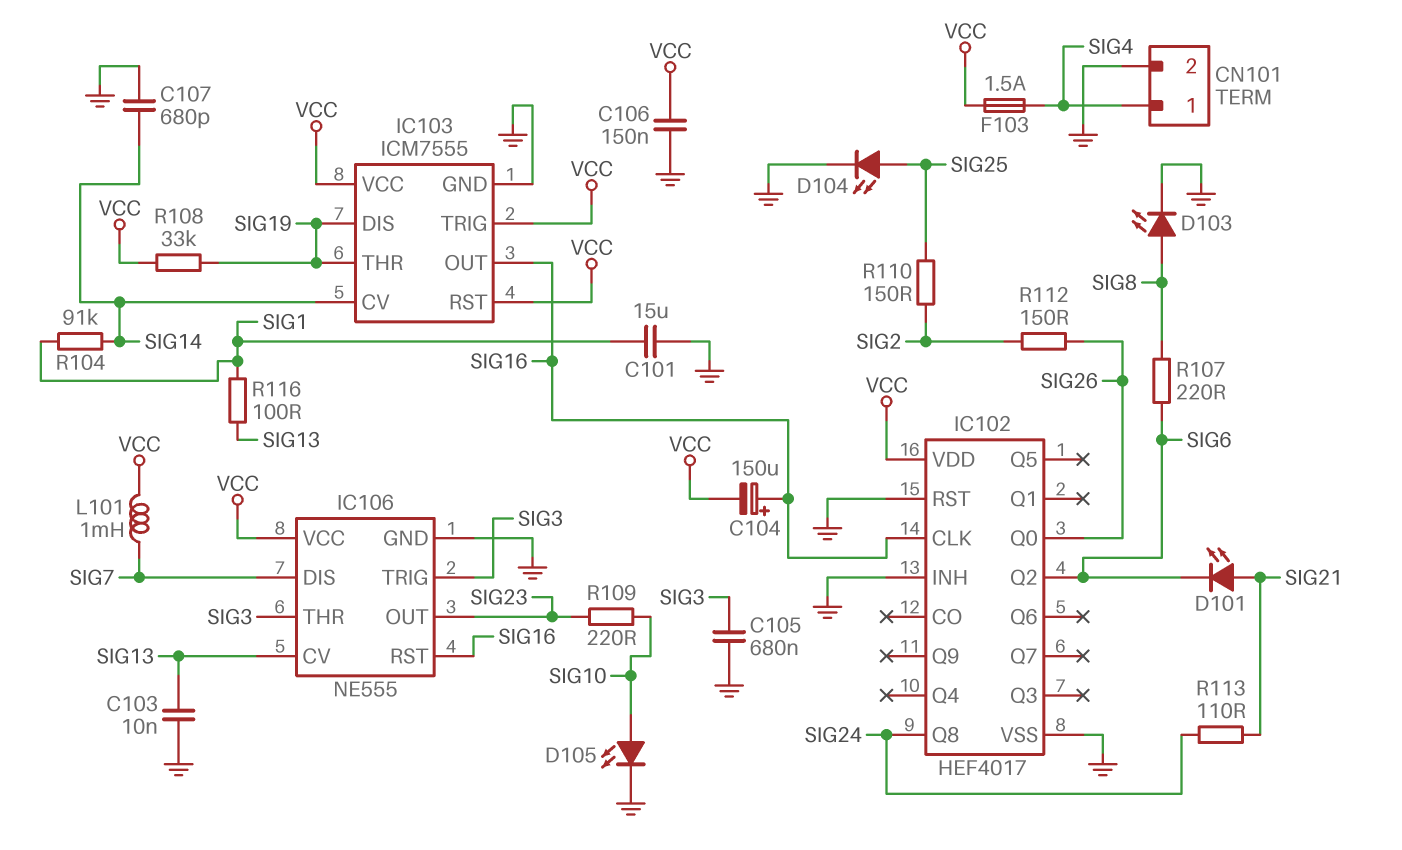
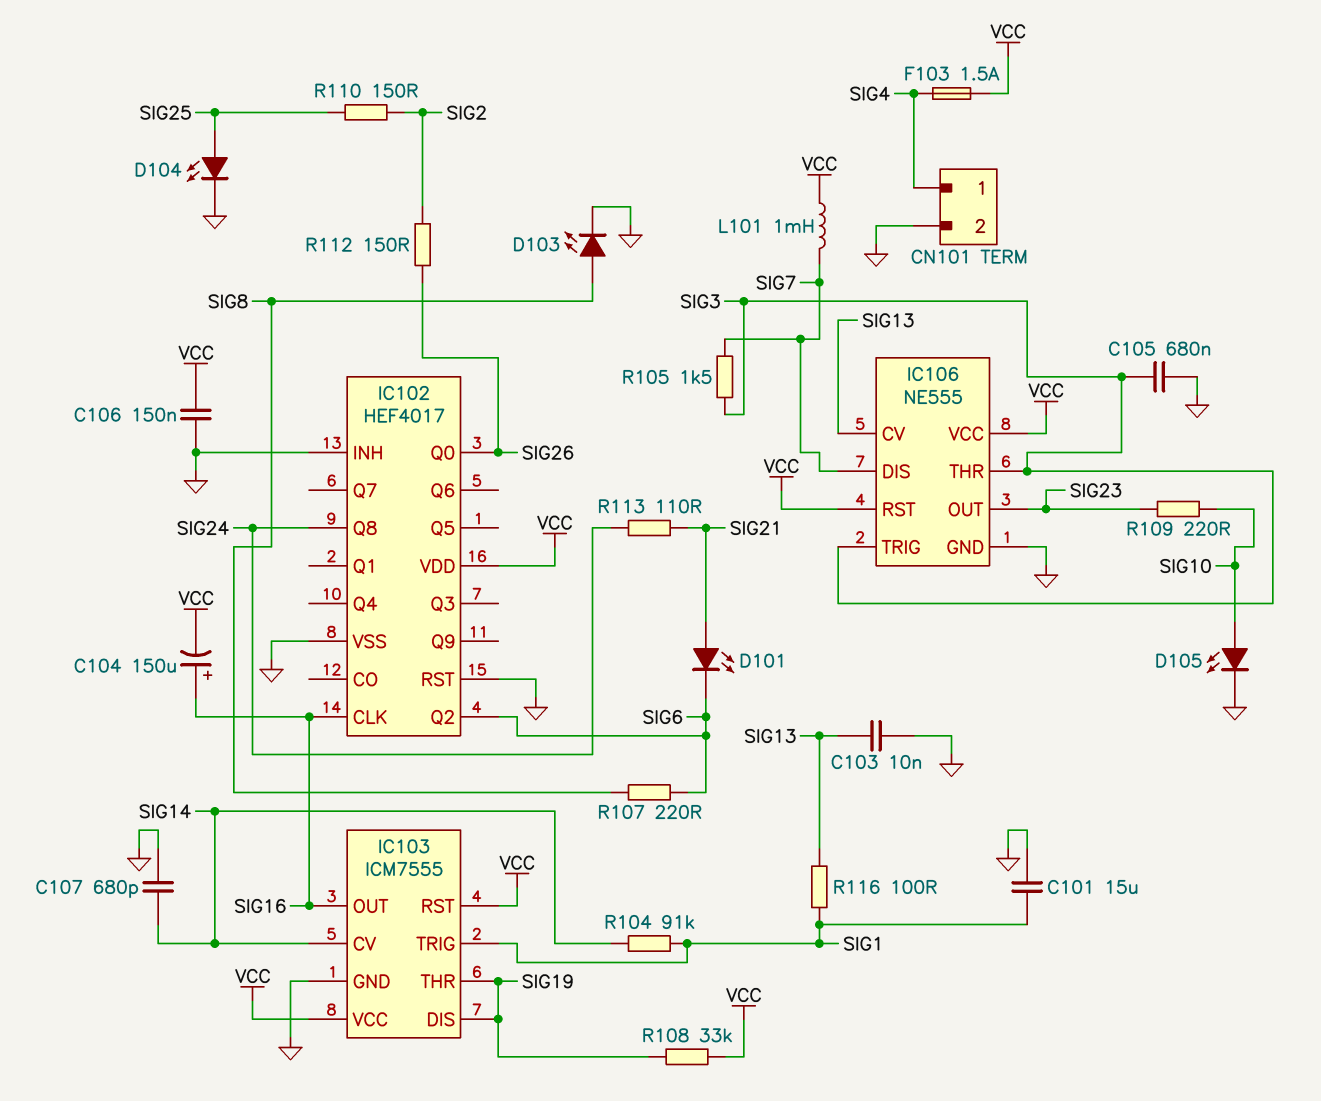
IC103 pin TRIG: VCC -> SIG1
IC106 pin RST: SIG16 -> VCC
R105: none -> 1.5k (SIG3, SIG7)

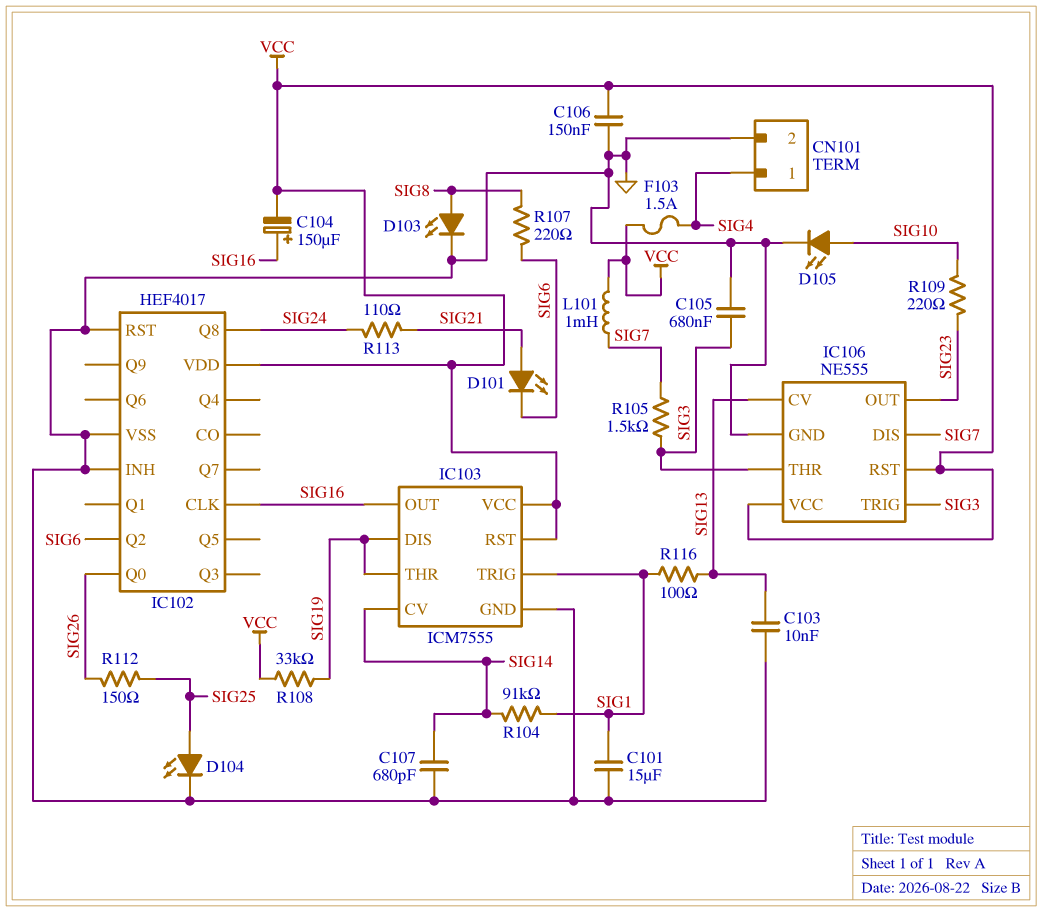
R110: 150 (SIG2, SIG25) -> none
R112: 150 (SIG2, SIG26) -> 150 (SIG25, SIG26)

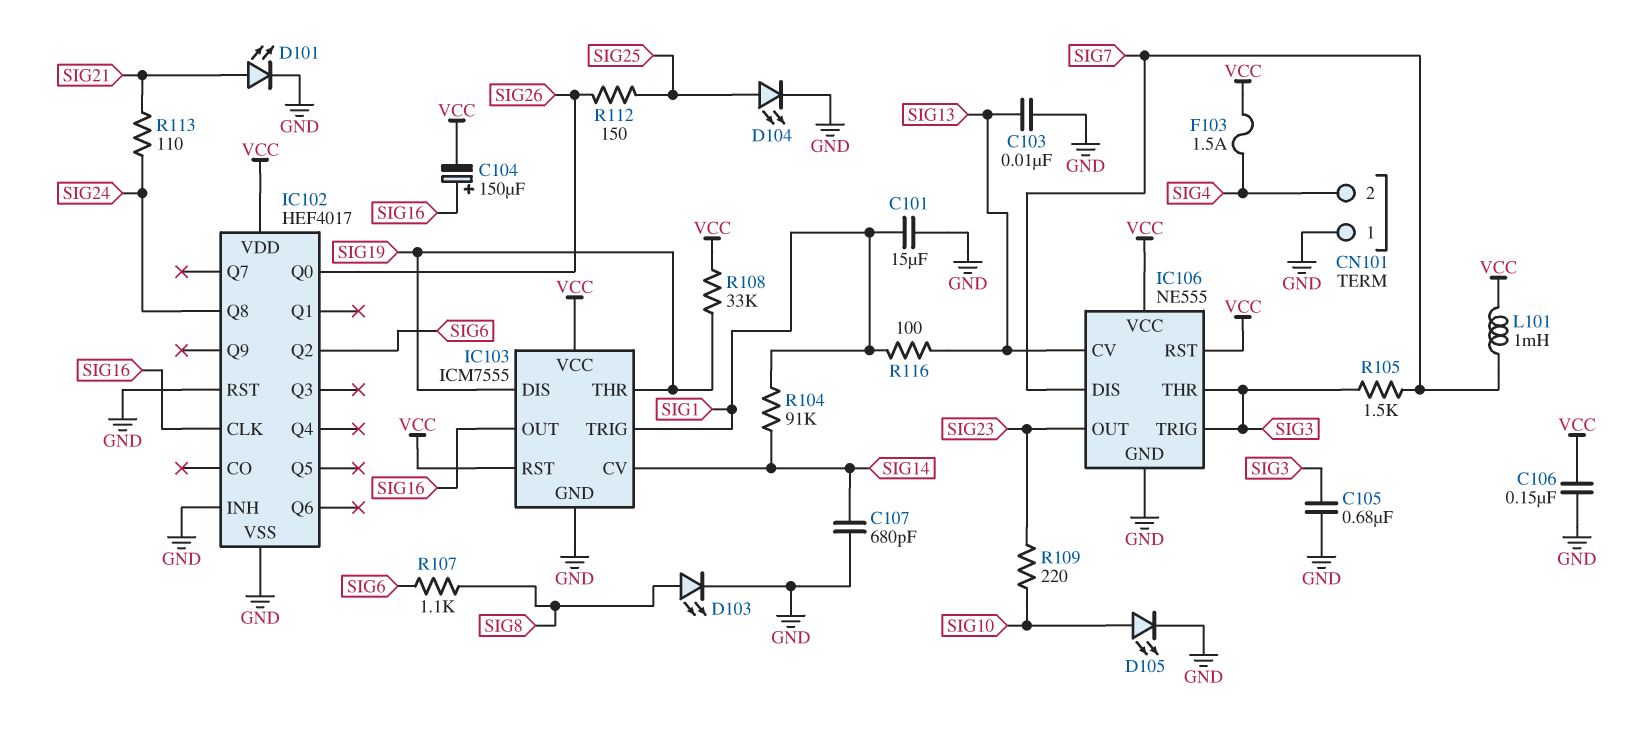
CN101 pin 1: SIG4 -> GND
CN101 pin 2: GND -> SIG4
D101: LED (A SIG21, K SIG6) -> LED (A SIG21, K GND)
R107: 220 (SIG6, SIG8) -> 1.1k (SIG6, SIG8)

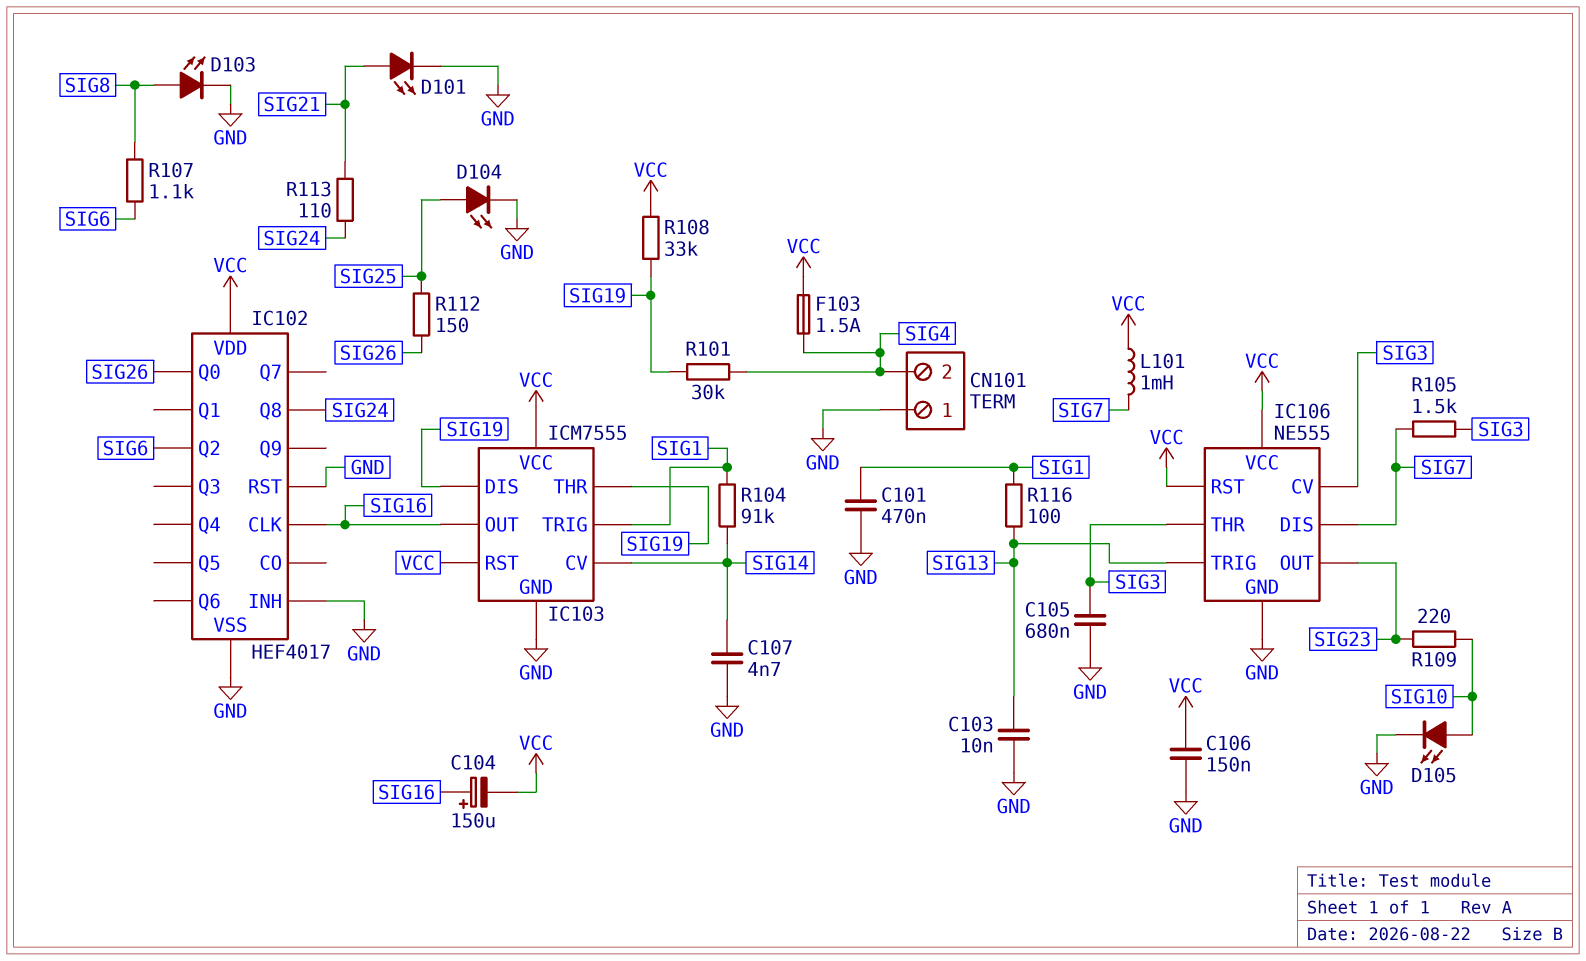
C101: 15uF (GND, SIG1) -> 470nF (GND, SIG1)
C107: 680pF (GND, SIG14) -> 4.7nF (GND, SIG14)
IC106 pin CV: SIG13 -> SIG3
IC106 pin TRIG: SIG3 -> SIG13
R101: none -> 30k (SIG4, SIG19)

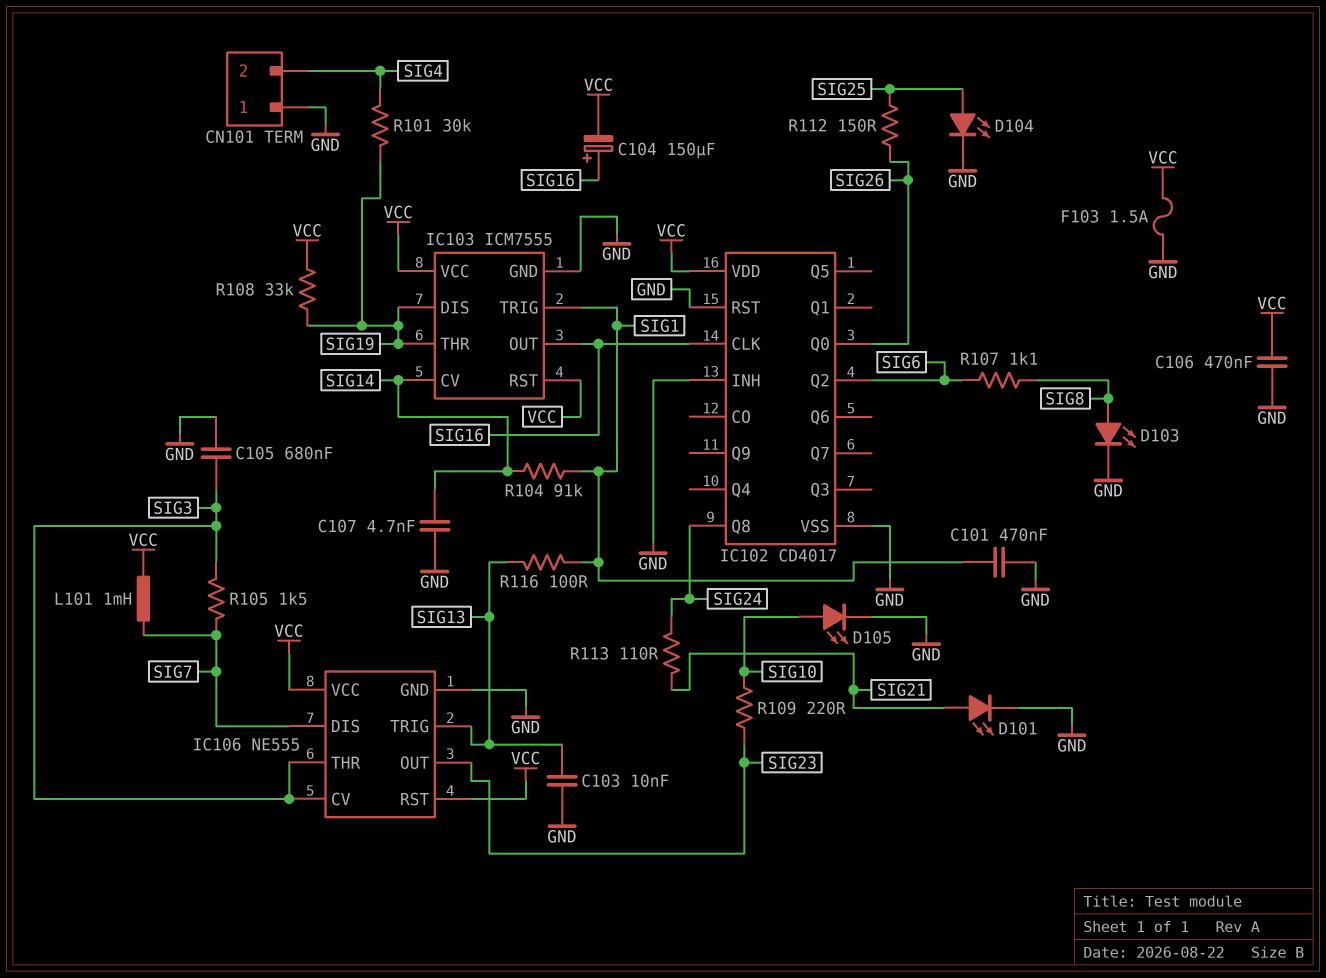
C106: 150nF (GND, VCC) -> 470nF (GND, VCC)
F103: 1.5A (SIG4, VCC) -> 1.5A (GND, VCC)
IC102: HEF4017 -> CD4017

